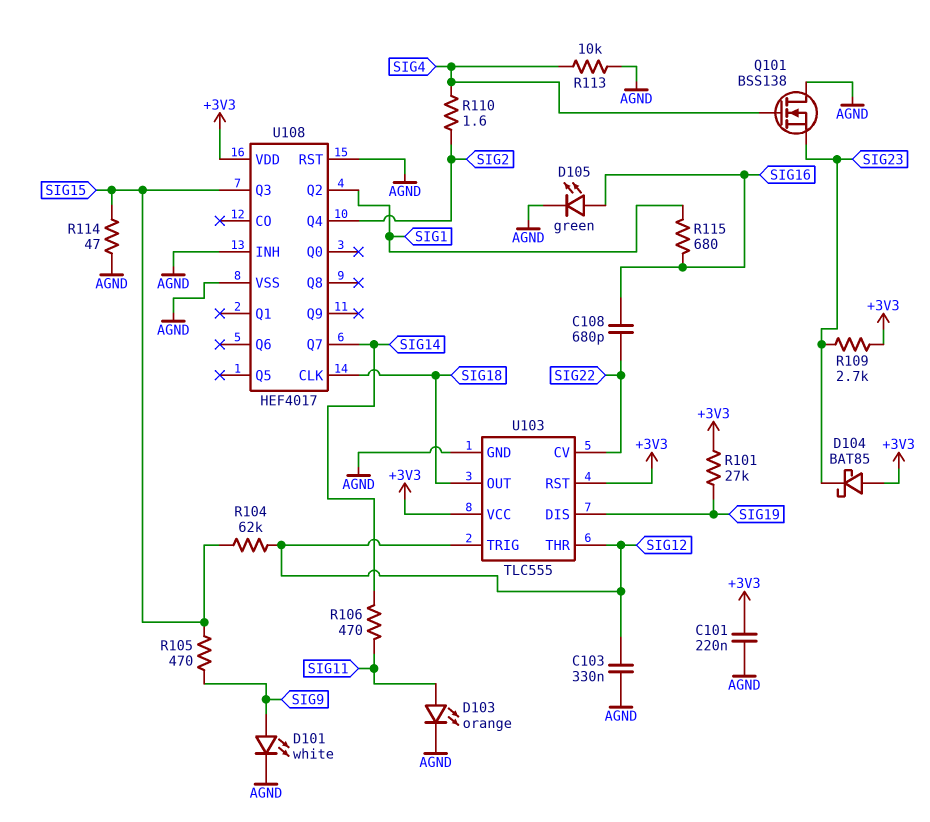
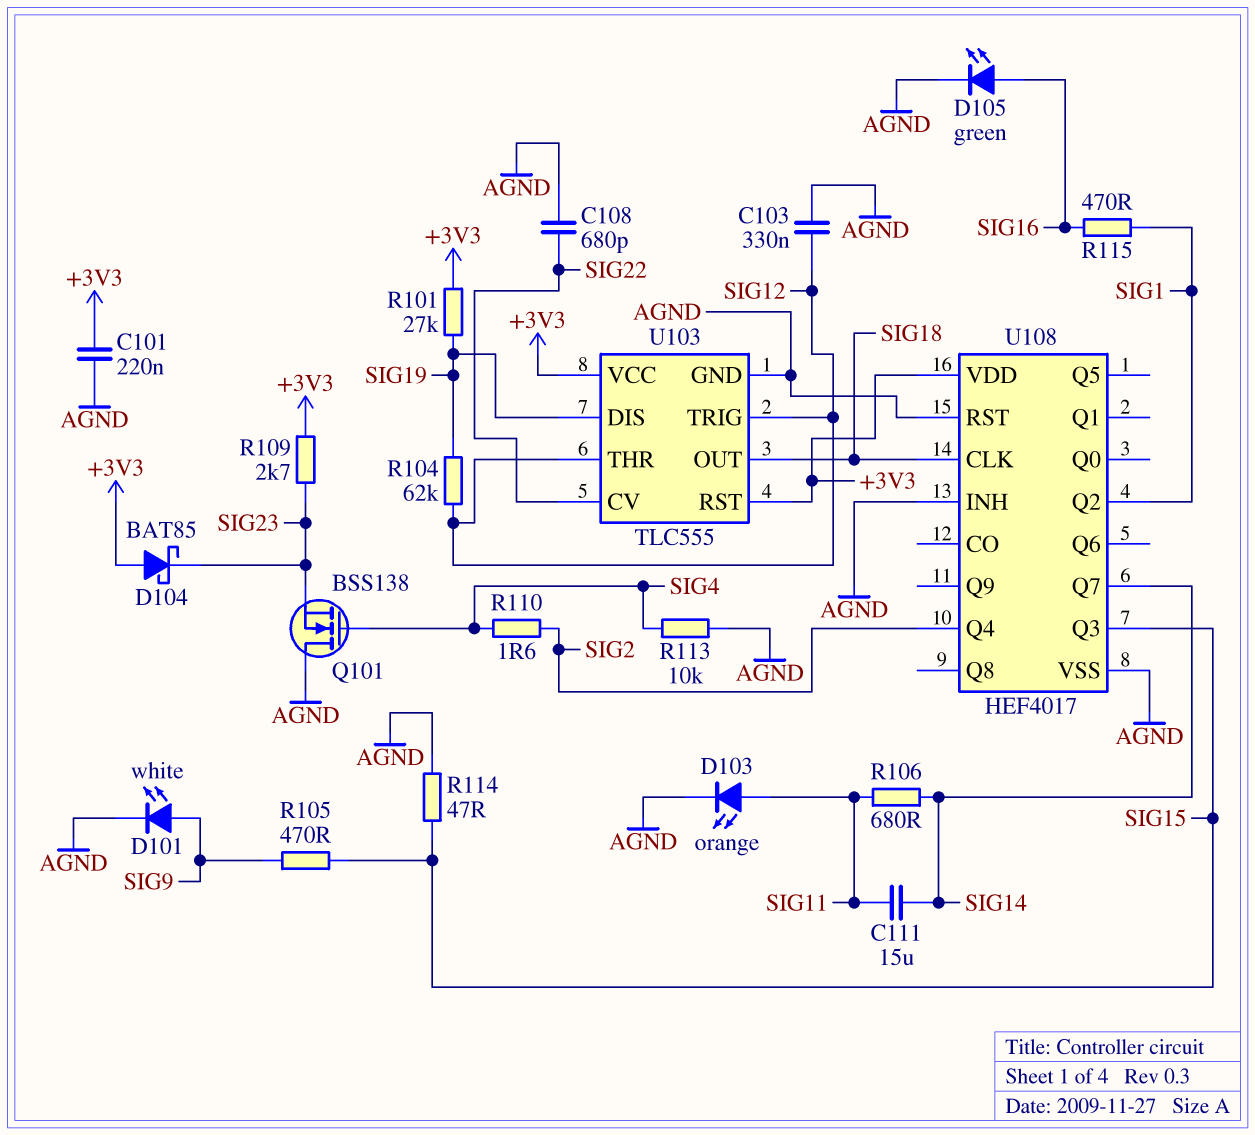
C108: 680pF (SIG16, SIG22) -> 680pF (AGND, SIG22)
C111: none -> 15uF (SIG11, SIG14)
R104: 62k (SIG12, SIG15) -> 62k (SIG12, SIG19)
R106: 470 (SIG11, SIG14) -> 680 (SIG11, SIG14)
R115: 680 (SIG1, SIG16) -> 470 (SIG1, SIG16)

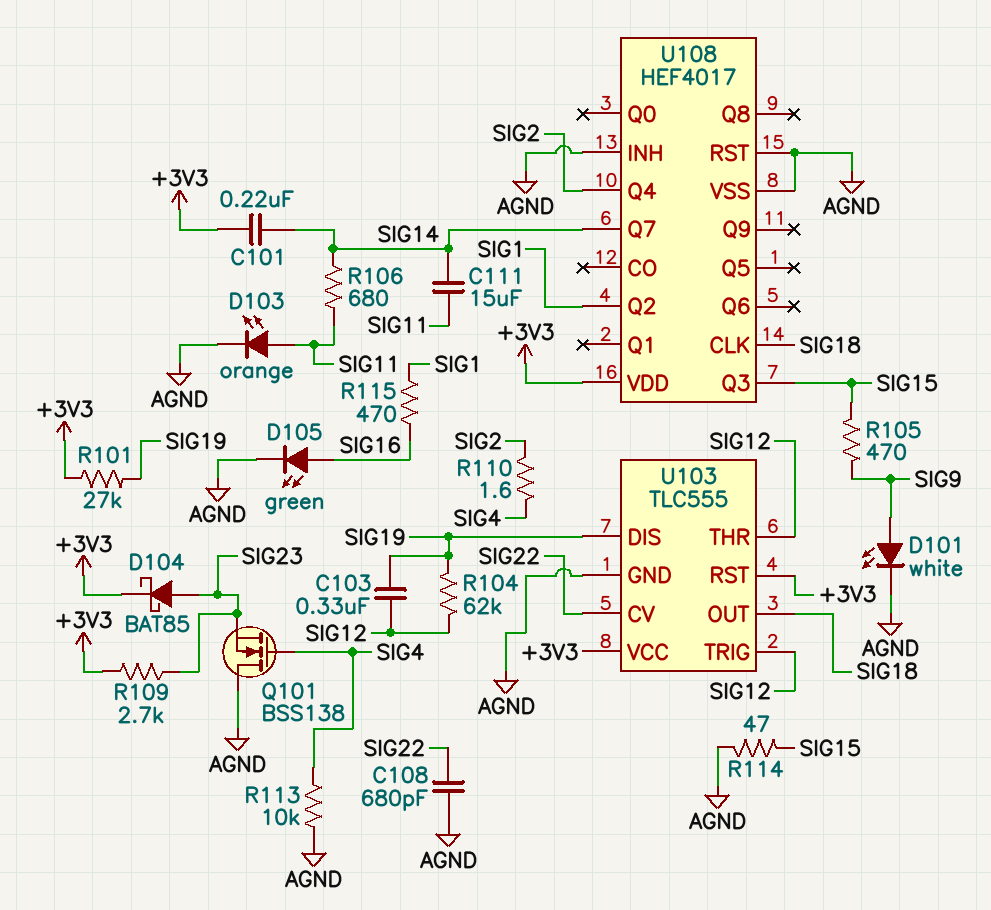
C101: 220nF (+3V3, AGND) -> 220nF (+3V3, SIG14)
C103: 330nF (AGND, SIG12) -> 330nF (SIG12, SIG19)
D104: schottky BAT85 (A +3V3, K SIG23) -> schottky BAT85 (A SIG23, K +3V3)

